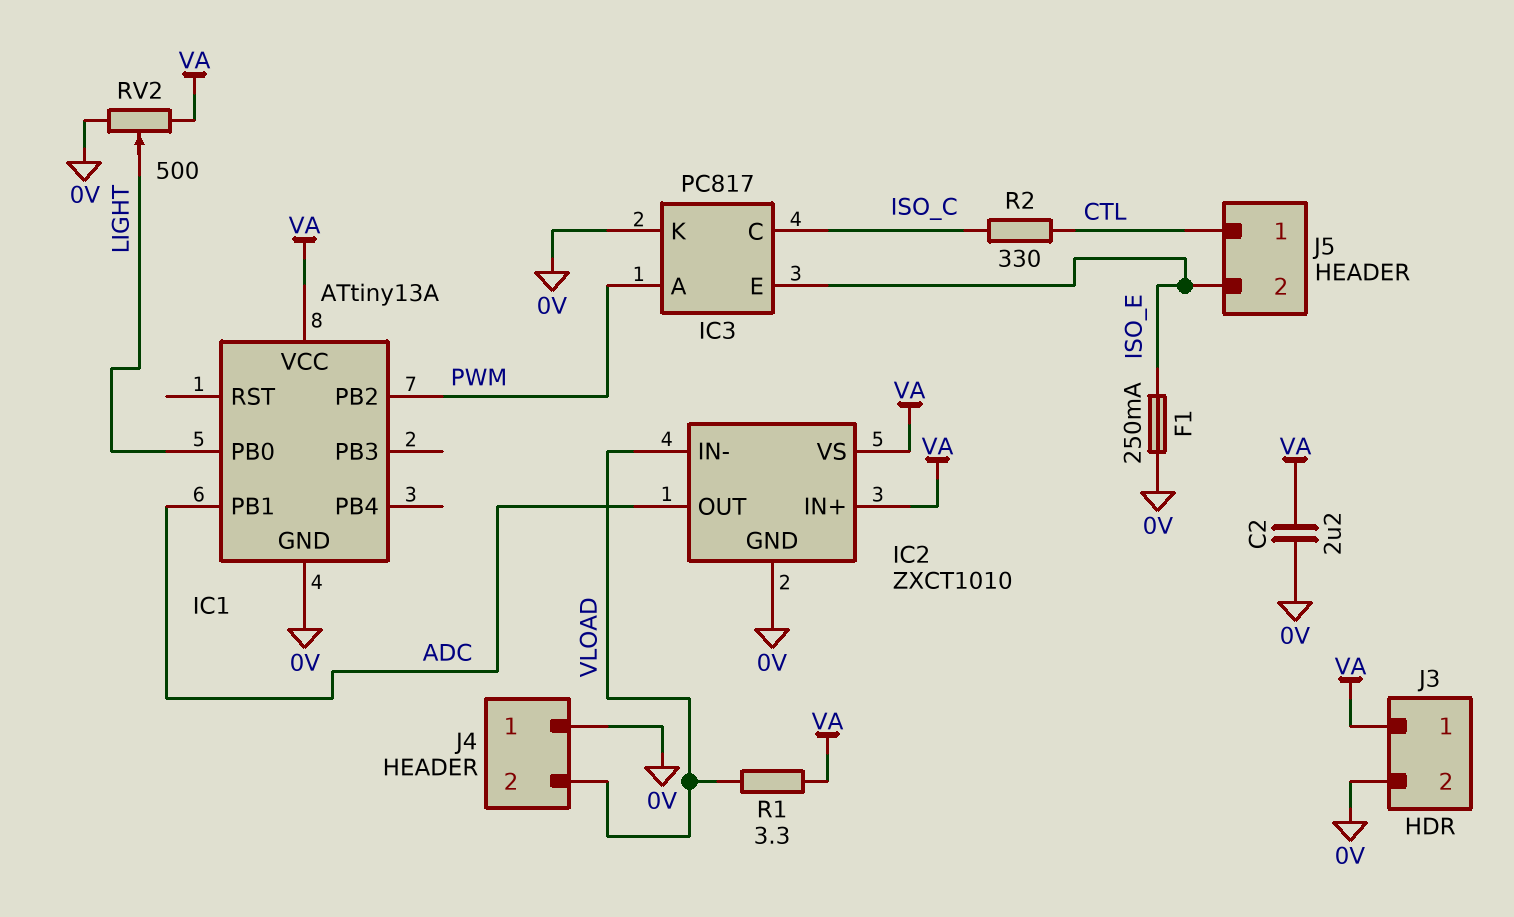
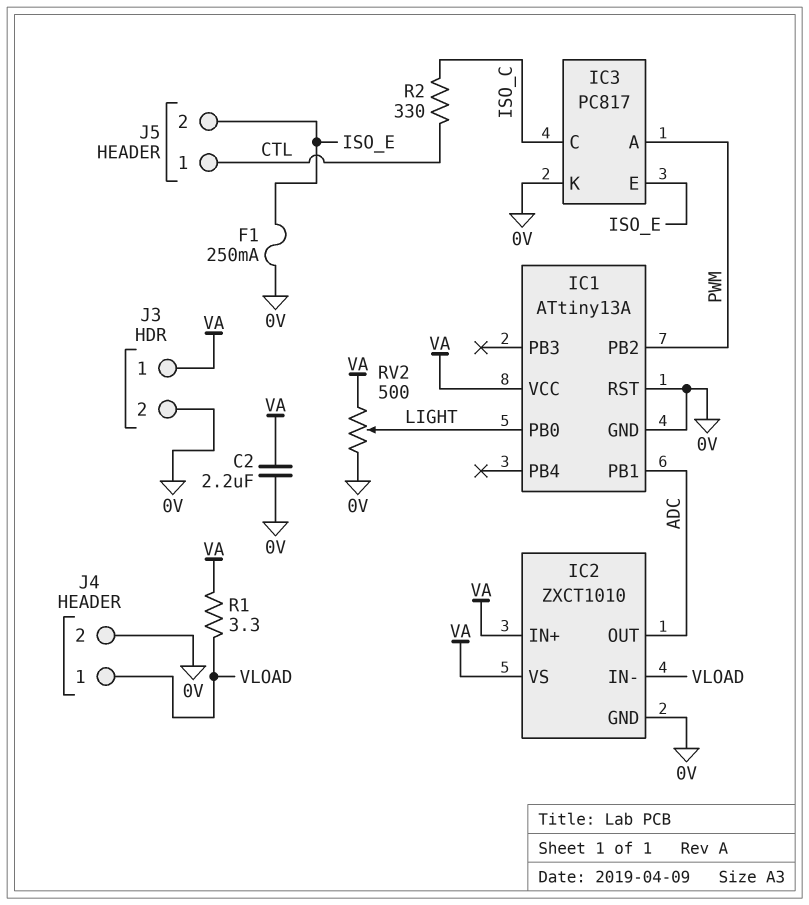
IC1 pin RST: none -> 0V
J4 pin 1: 0V -> VLOAD
J4 pin 2: VLOAD -> 0V

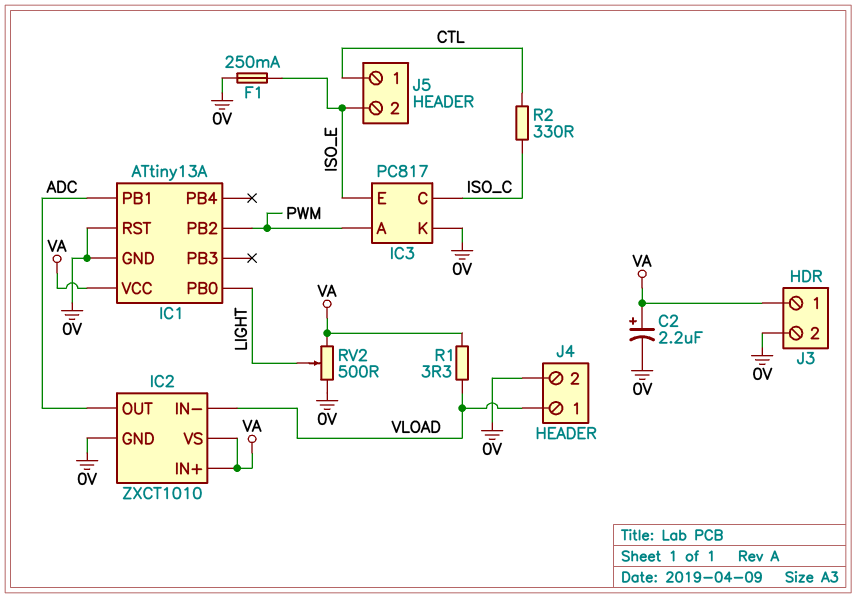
C2: 2.2uF (0V, VA) -> 2.2uF (plus VA, minus 0V)

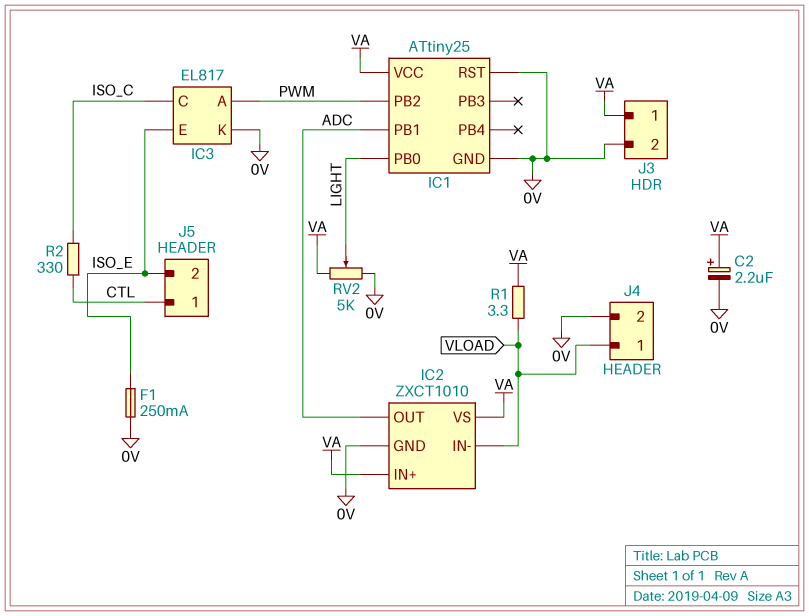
IC1: ATtiny13A -> ATtiny25
IC3: PC817 -> EL817
RV2: 500 (0V, VA, wiper LIGHT) -> 5k (0V, VA, wiper LIGHT)

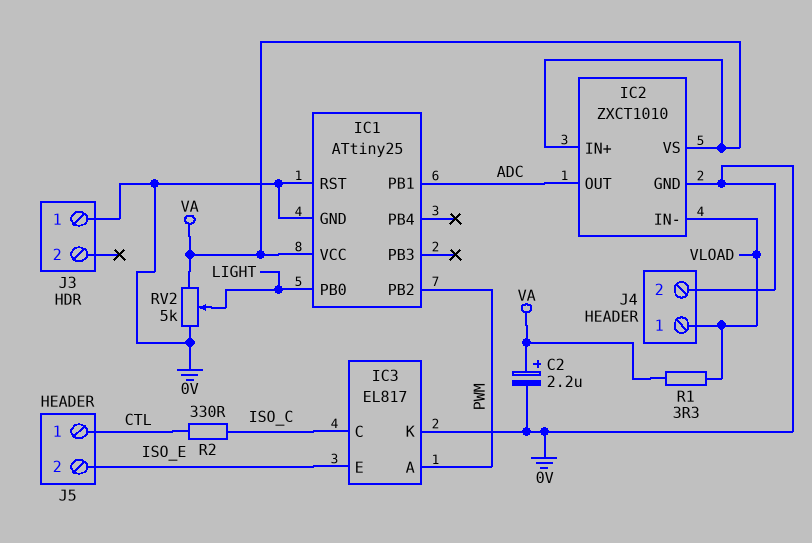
F1: 250mA (0V, ISO_E) -> none
J3 pin 1: VA -> 0V
J3 pin 2: 0V -> none

